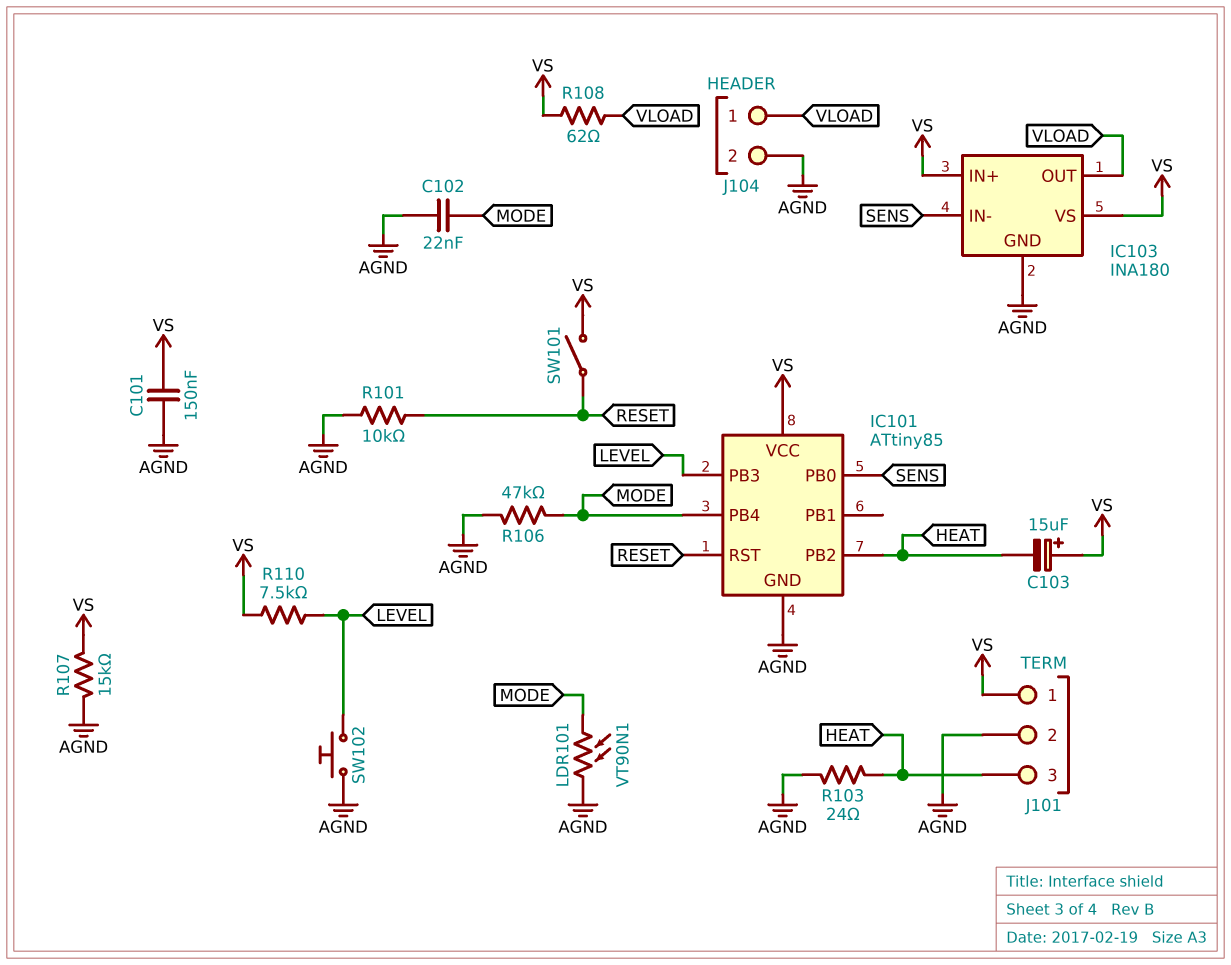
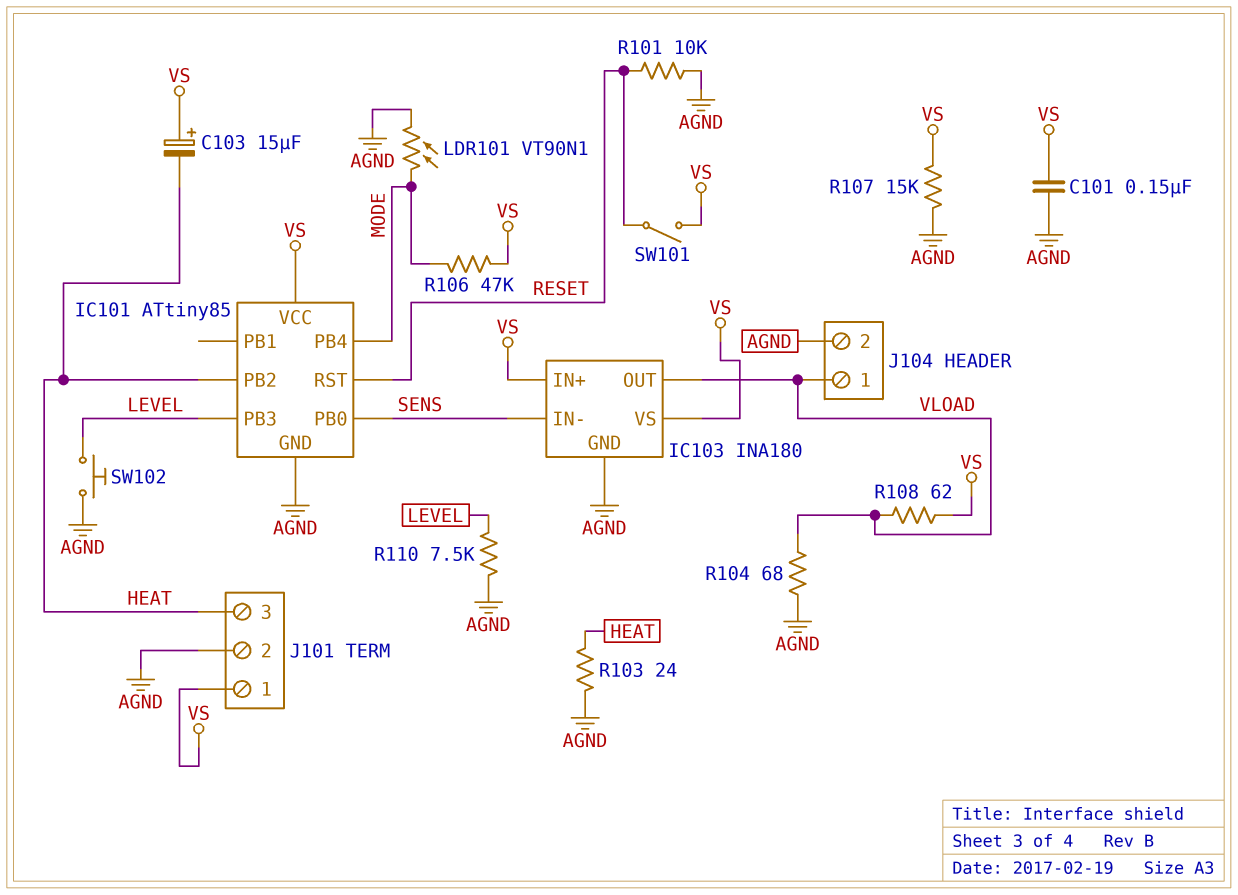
C102: 22nF (AGND, MODE) -> none
R104: none -> 68 (AGND, VLOAD)
R106: 47k (AGND, MODE) -> 47k (MODE, VS)
R110: 7.5k (LEVEL, VS) -> 7.5k (AGND, LEVEL)

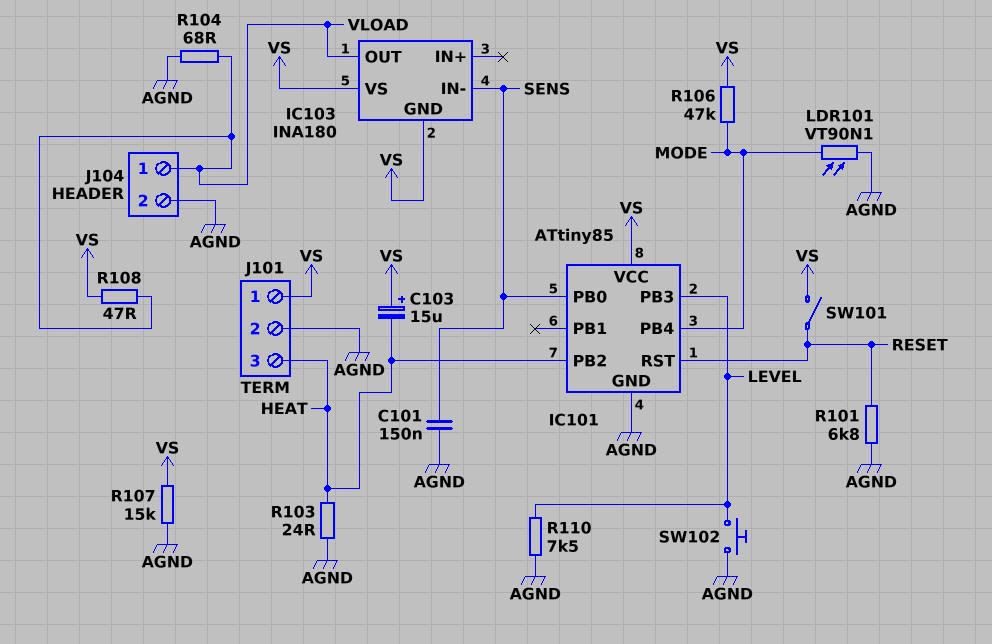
C101: 150nF (AGND, VS) -> 150nF (AGND, SENS)
IC103 pin GND: AGND -> VS
IC103 pin IN+: VS -> none
R101: 10k (AGND, RESET) -> 6.8k (AGND, RESET)
R108: 62 (VLOAD, VS) -> 47 (VLOAD, VS)

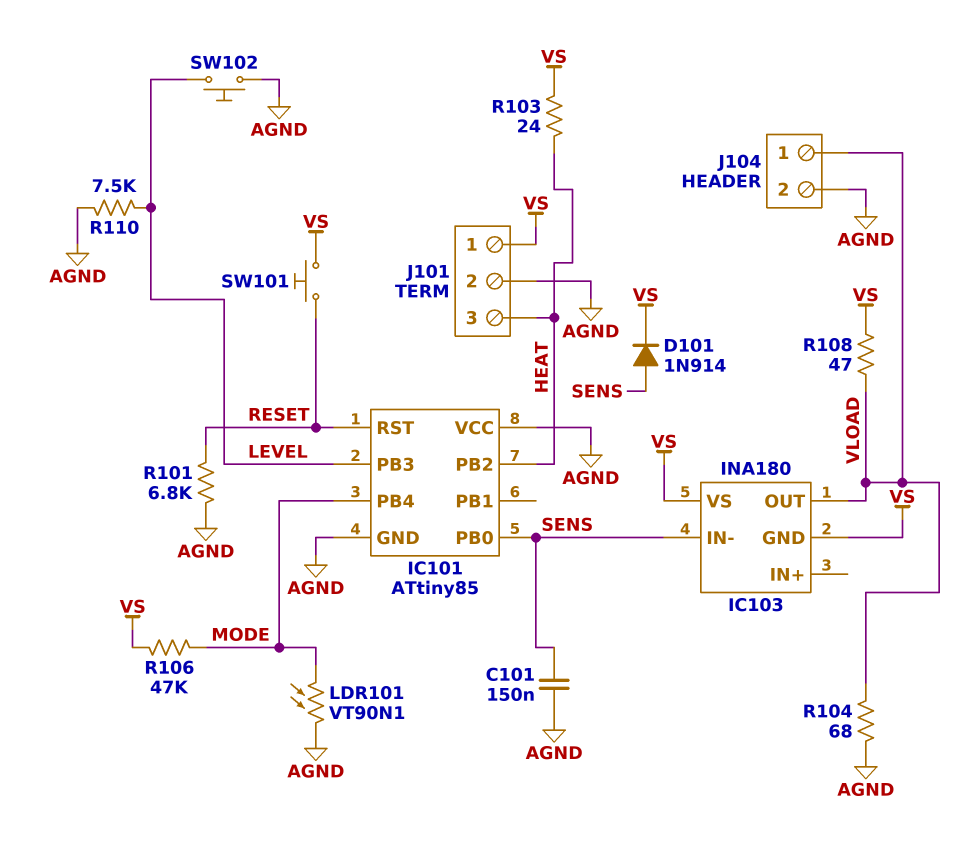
C103: 15uF (plus VS, minus HEAT) -> none
D101: none -> diode 1N914 (A SENS, K VS)
IC101 pin VCC: VS -> AGND
R103: 24 (AGND, HEAT) -> 24 (HEAT, VS)
R107: 15k (AGND, VS) -> none
SW101: switch (RESET, VS) -> button (RESET, VS)

